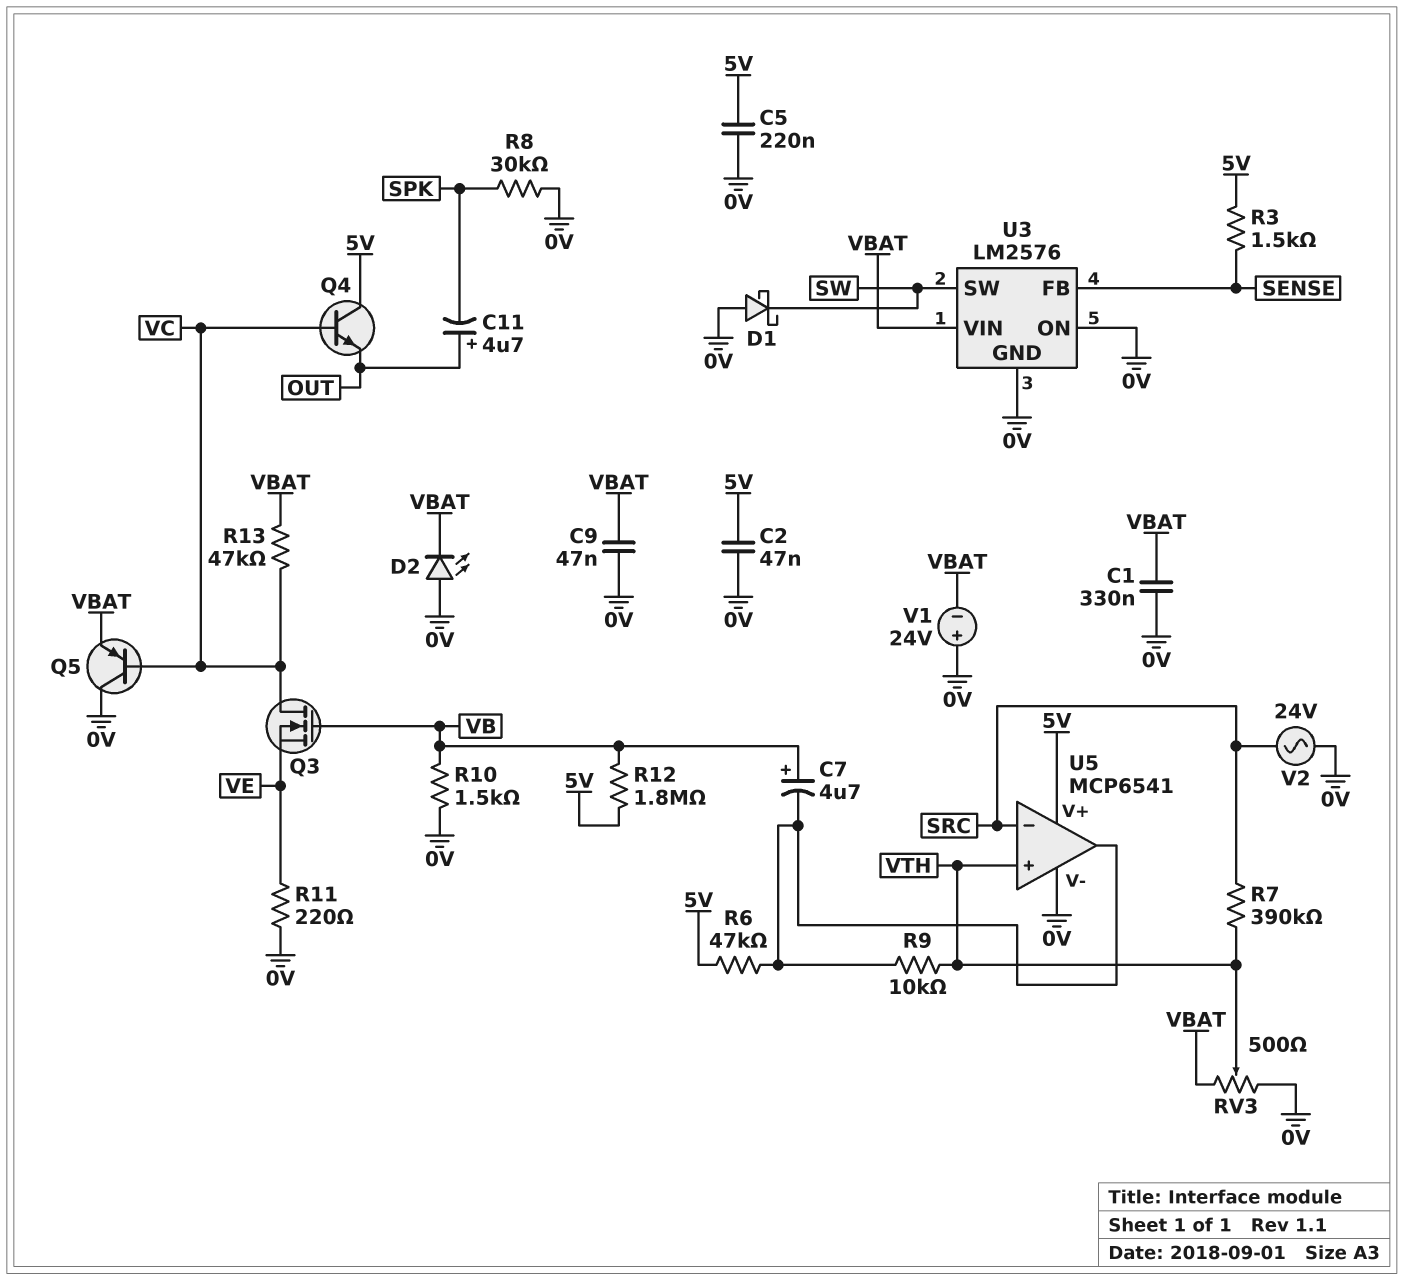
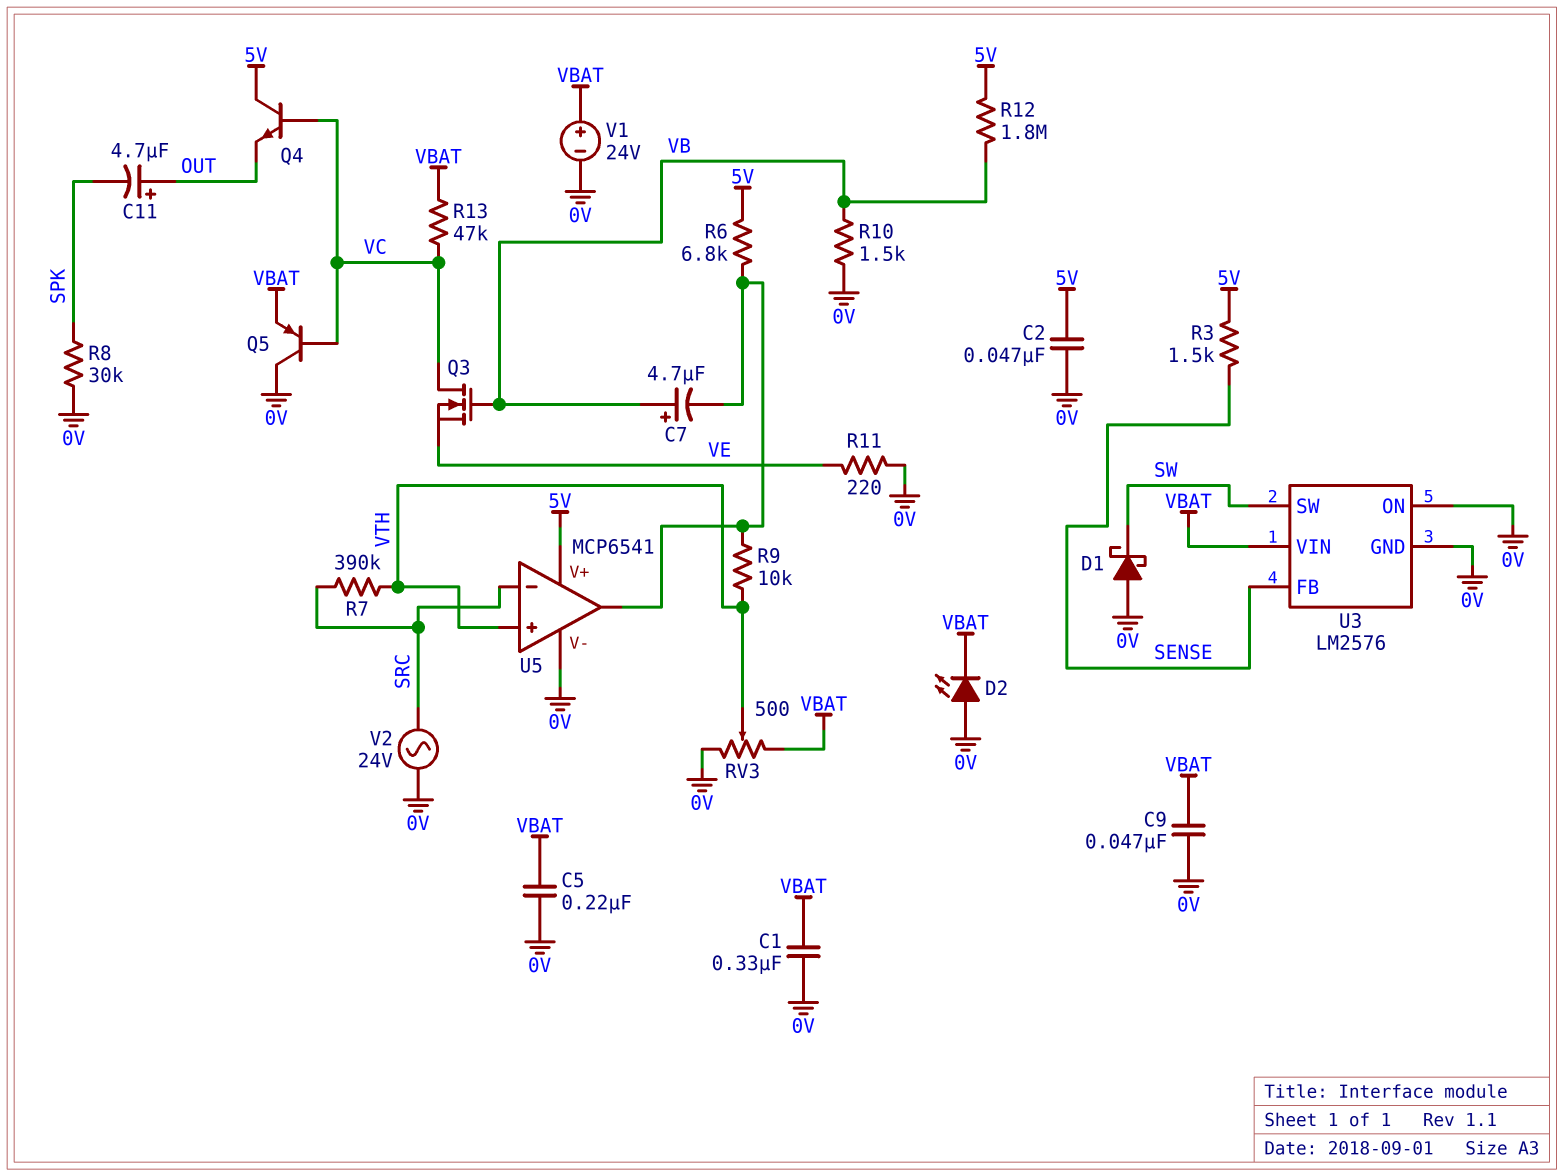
C5: 220nF (0V, 5V) -> 220nF (0V, VBAT)
R6: 47k (5V, U5/out) -> 6.8k (5V, U5/out)
V1: 24V (plus 0V, minus VBAT) -> 24V (plus VBAT, minus 0V)

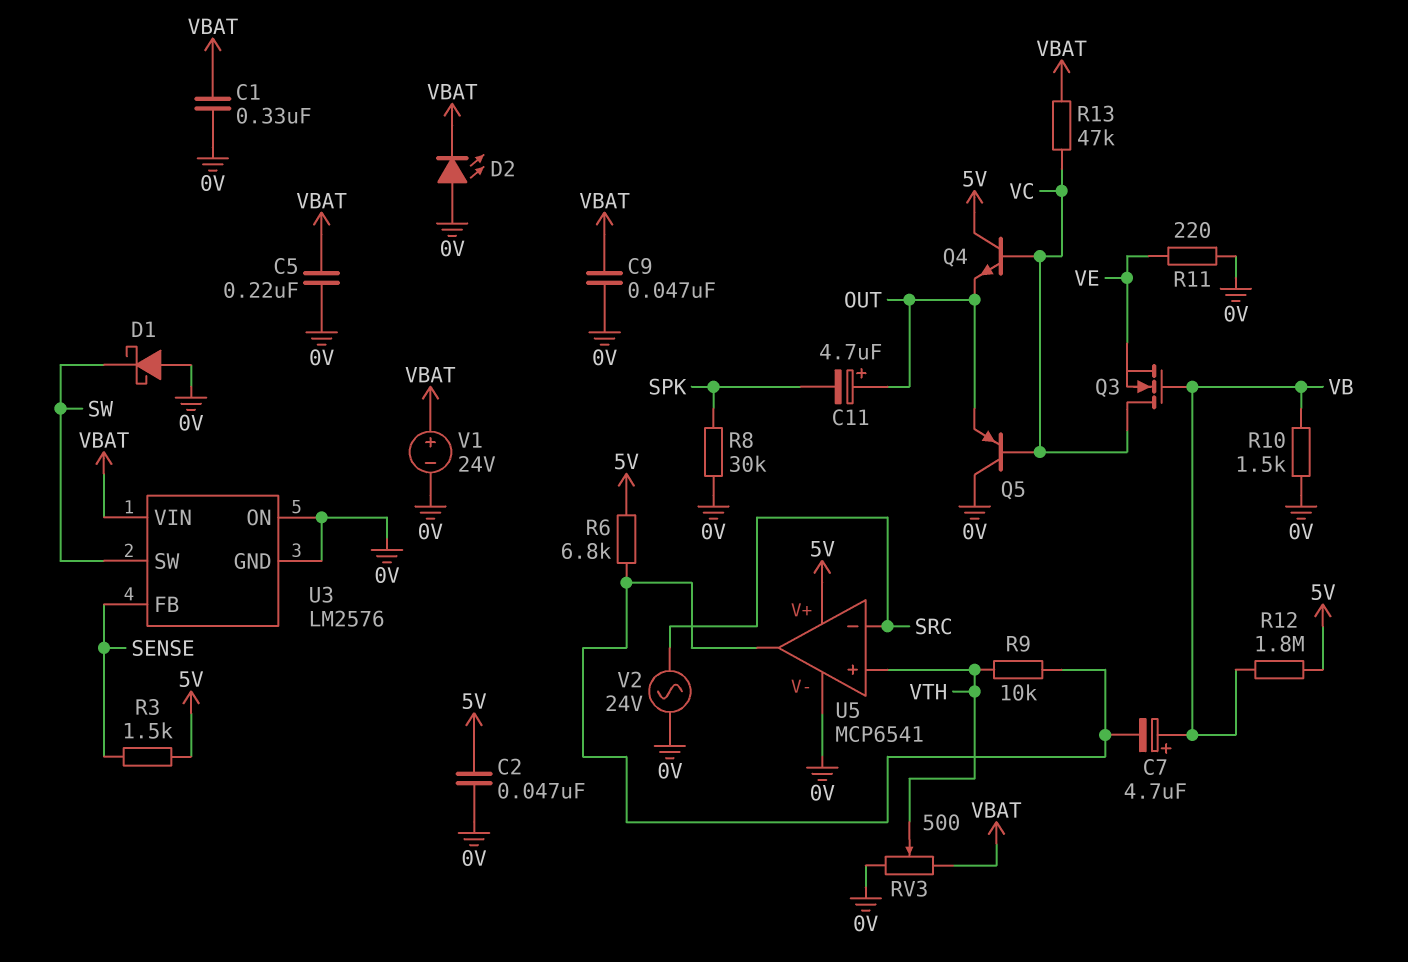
Q5: PNP (B VC, C 0V, E VBAT) -> PNP (B VC, C 0V, E OUT)
R7: 390k (SRC, VTH) -> none

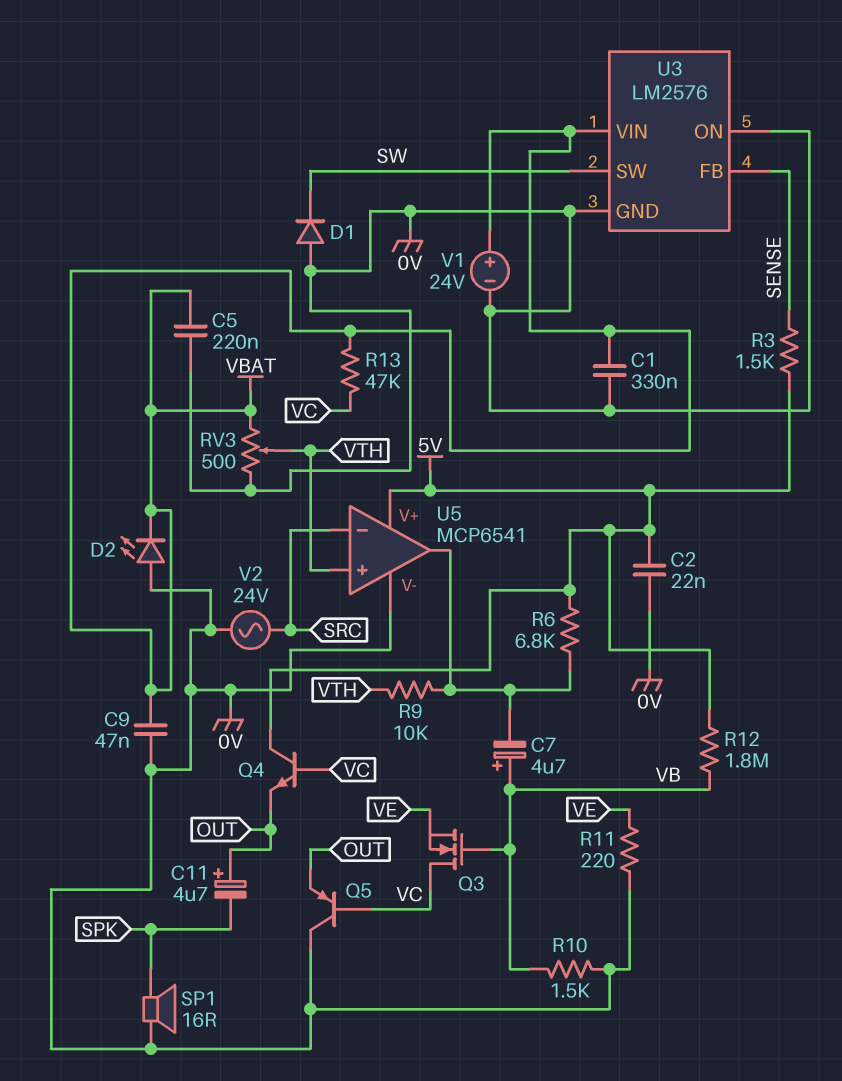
C2: 47nF (0V, 5V) -> 22nF (0V, 5V)
D1: schottky (A 0V, K SW) -> diode (A 0V, K SW)
R8: 30k (0V, SPK) -> none
SP1: none -> speaker 16R (0V, SPK)

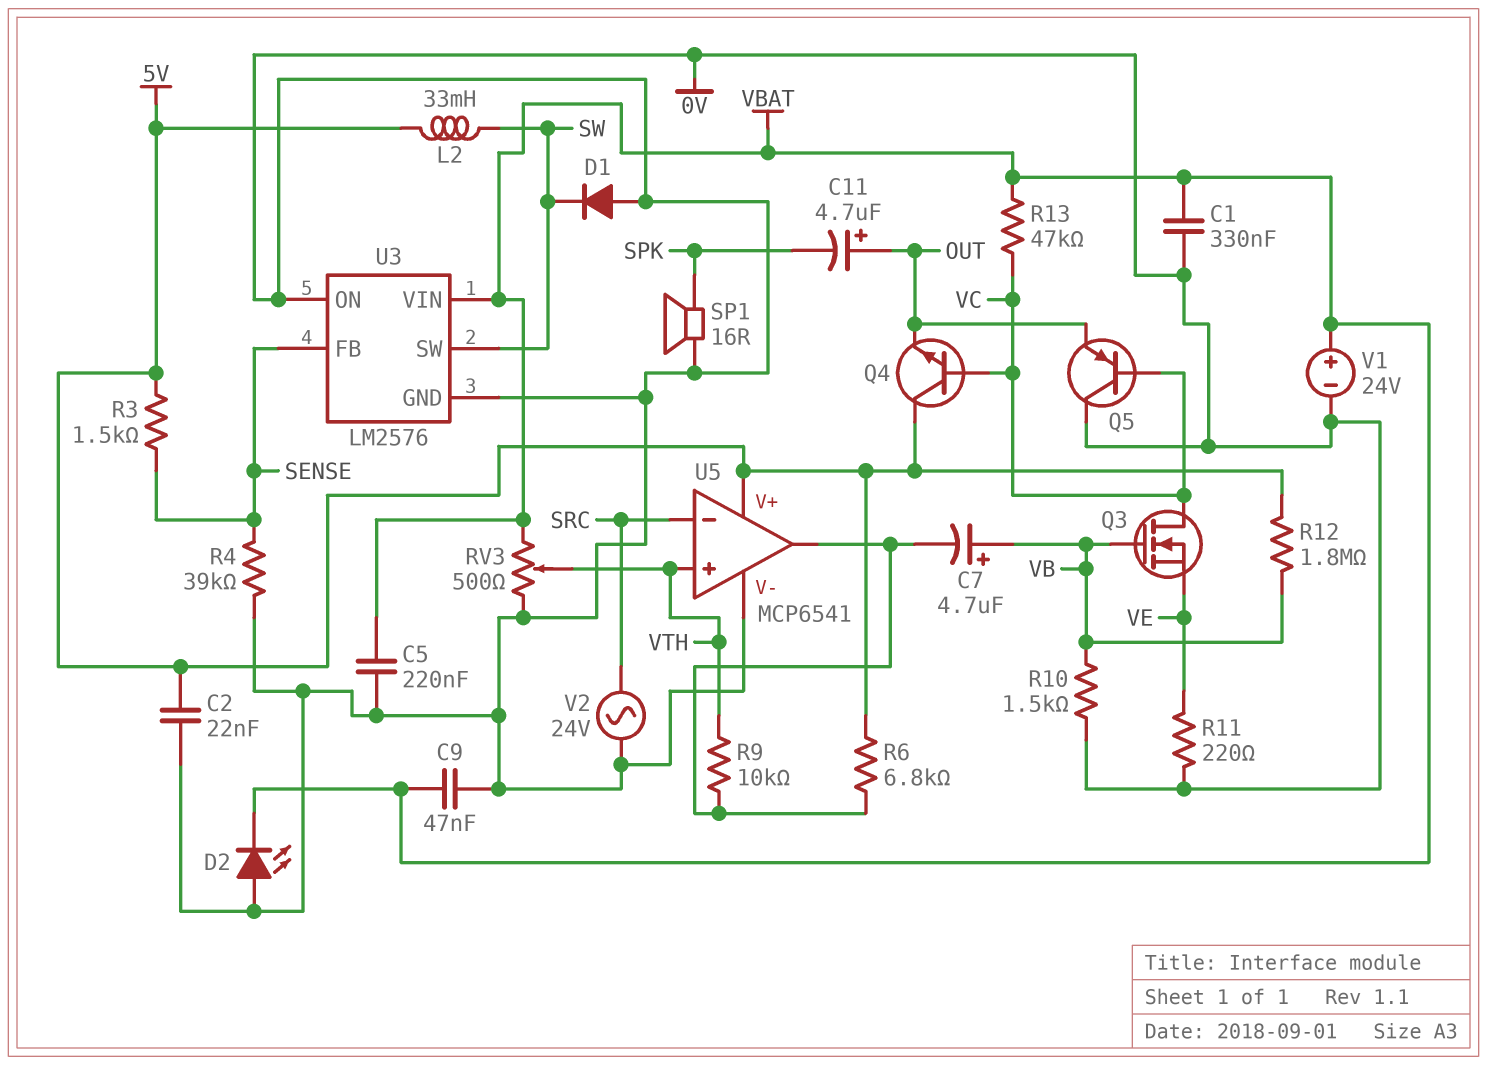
L2: none -> 33mH (5V, SW)
R4: none -> 39k (0V, SENSE)

